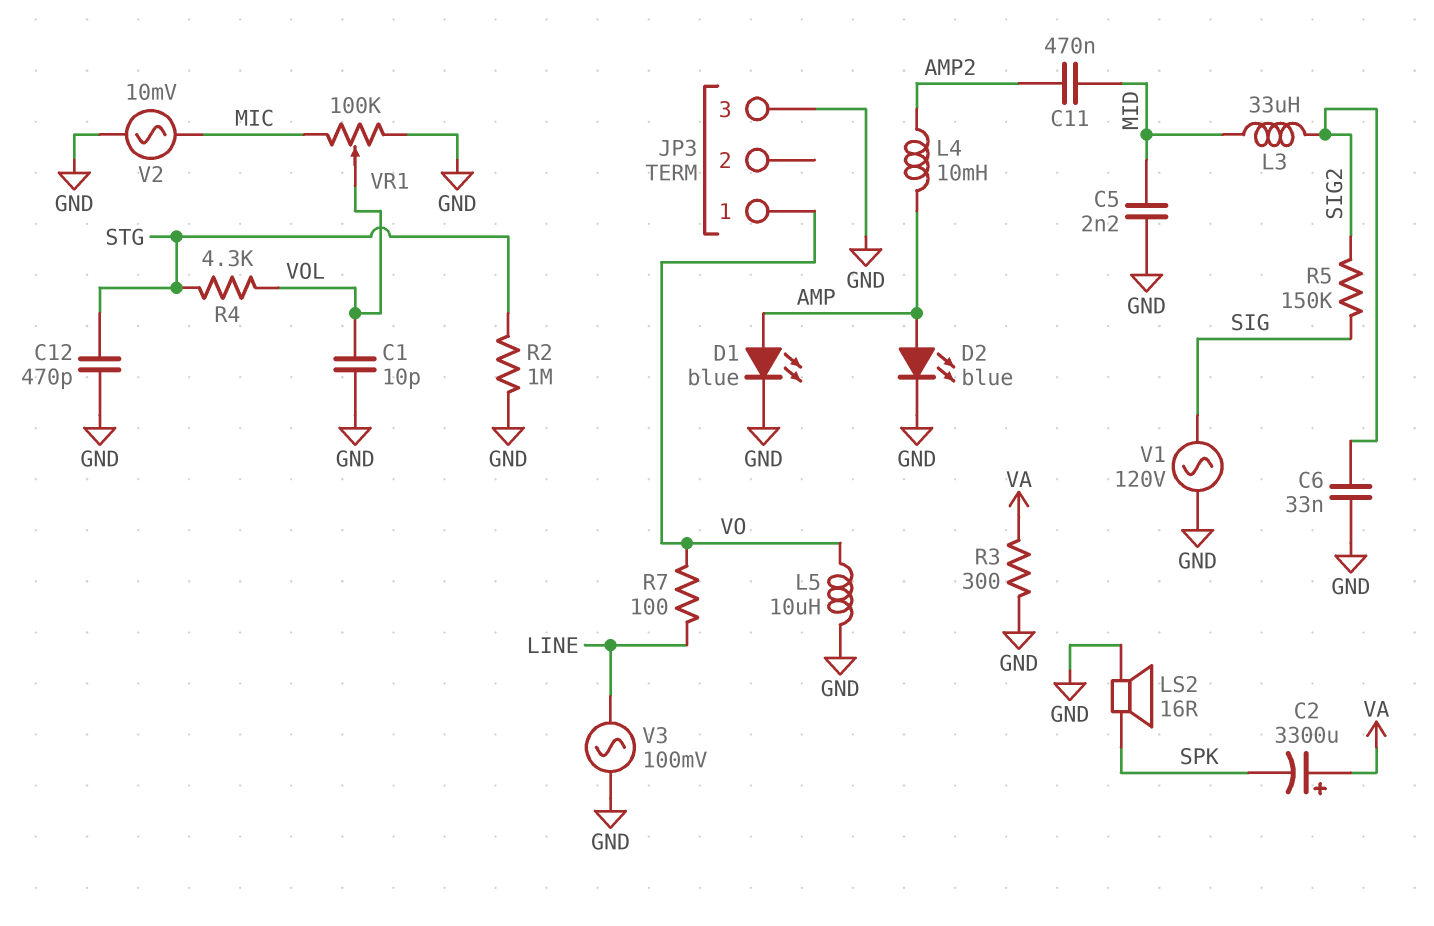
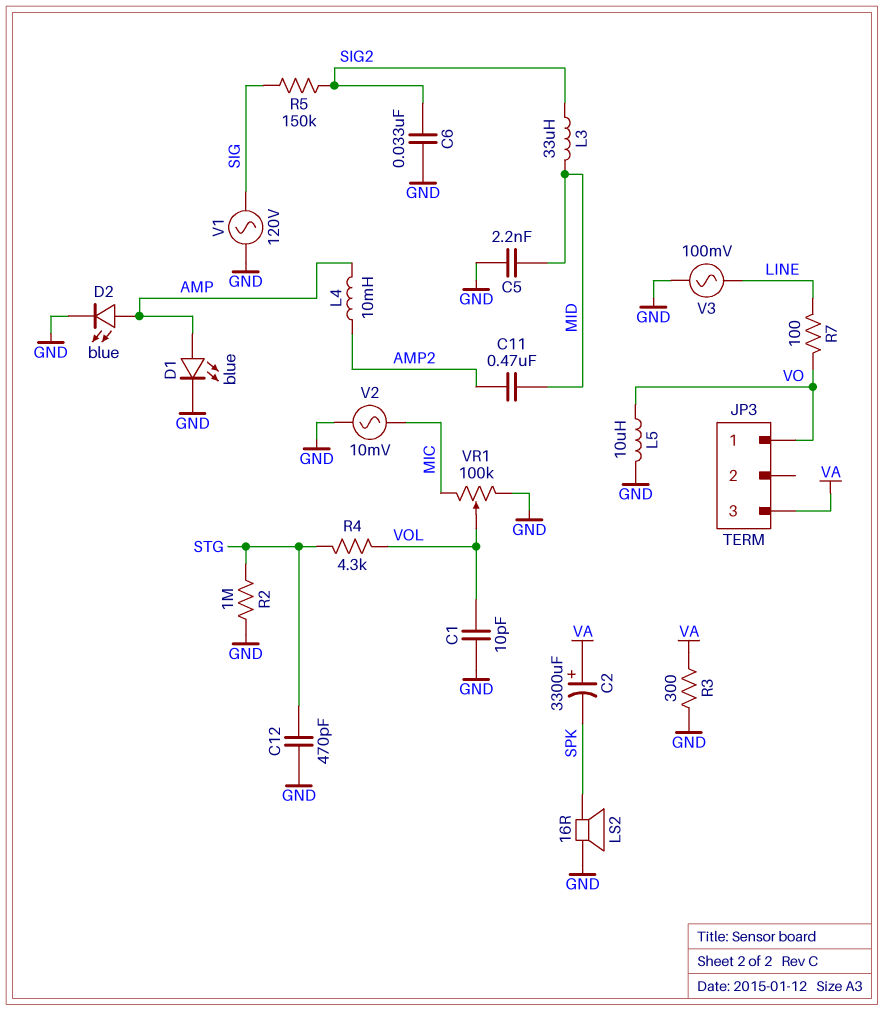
JP3 pin 3: GND -> VA

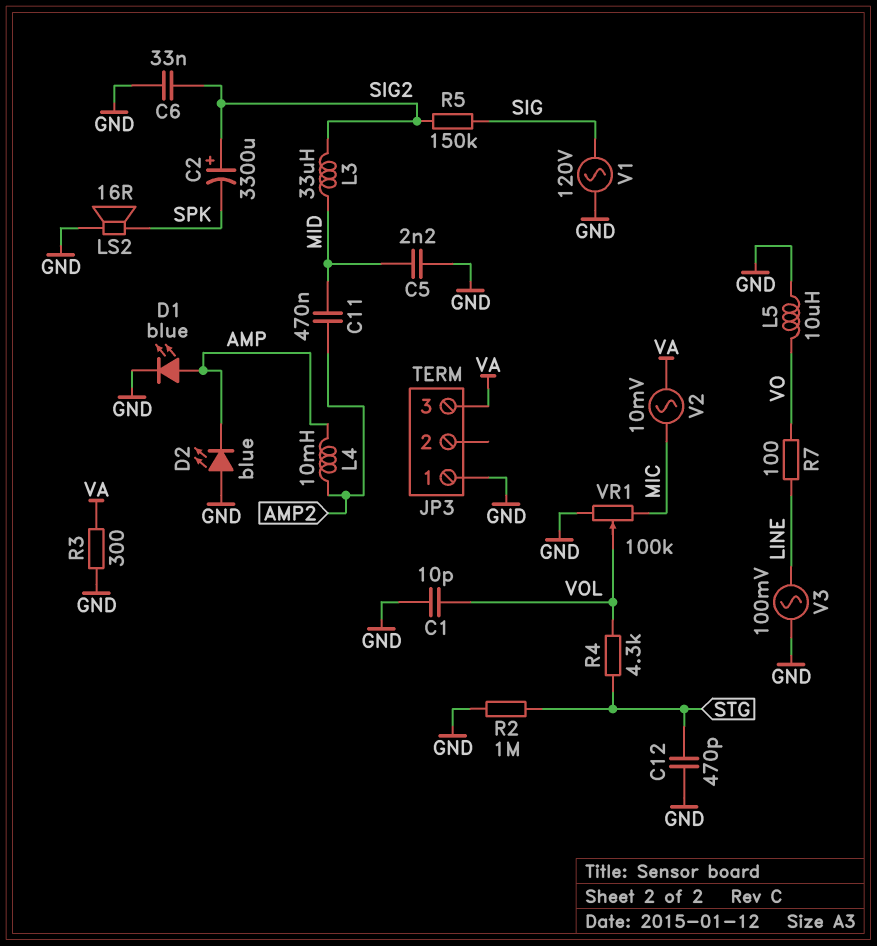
C2: 3300uF (plus VA, minus SPK) -> 3300uF (plus SIG2, minus SPK)
D2: LED blue (A AMP, K GND) -> LED blue (A GND, K AMP)
JP3 pin 1: VO -> GND
V2: AC 10mV (GND, MIC) -> AC 10mV (MIC, VA)

